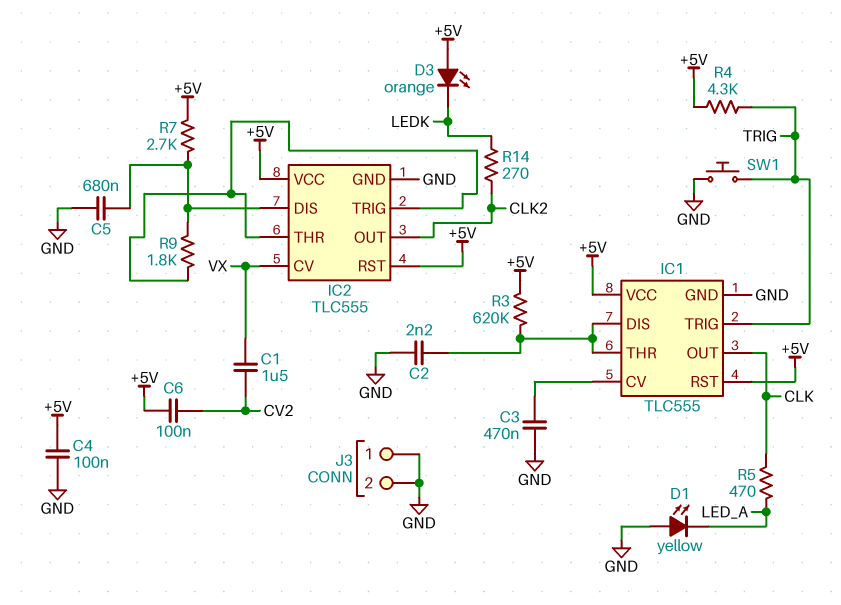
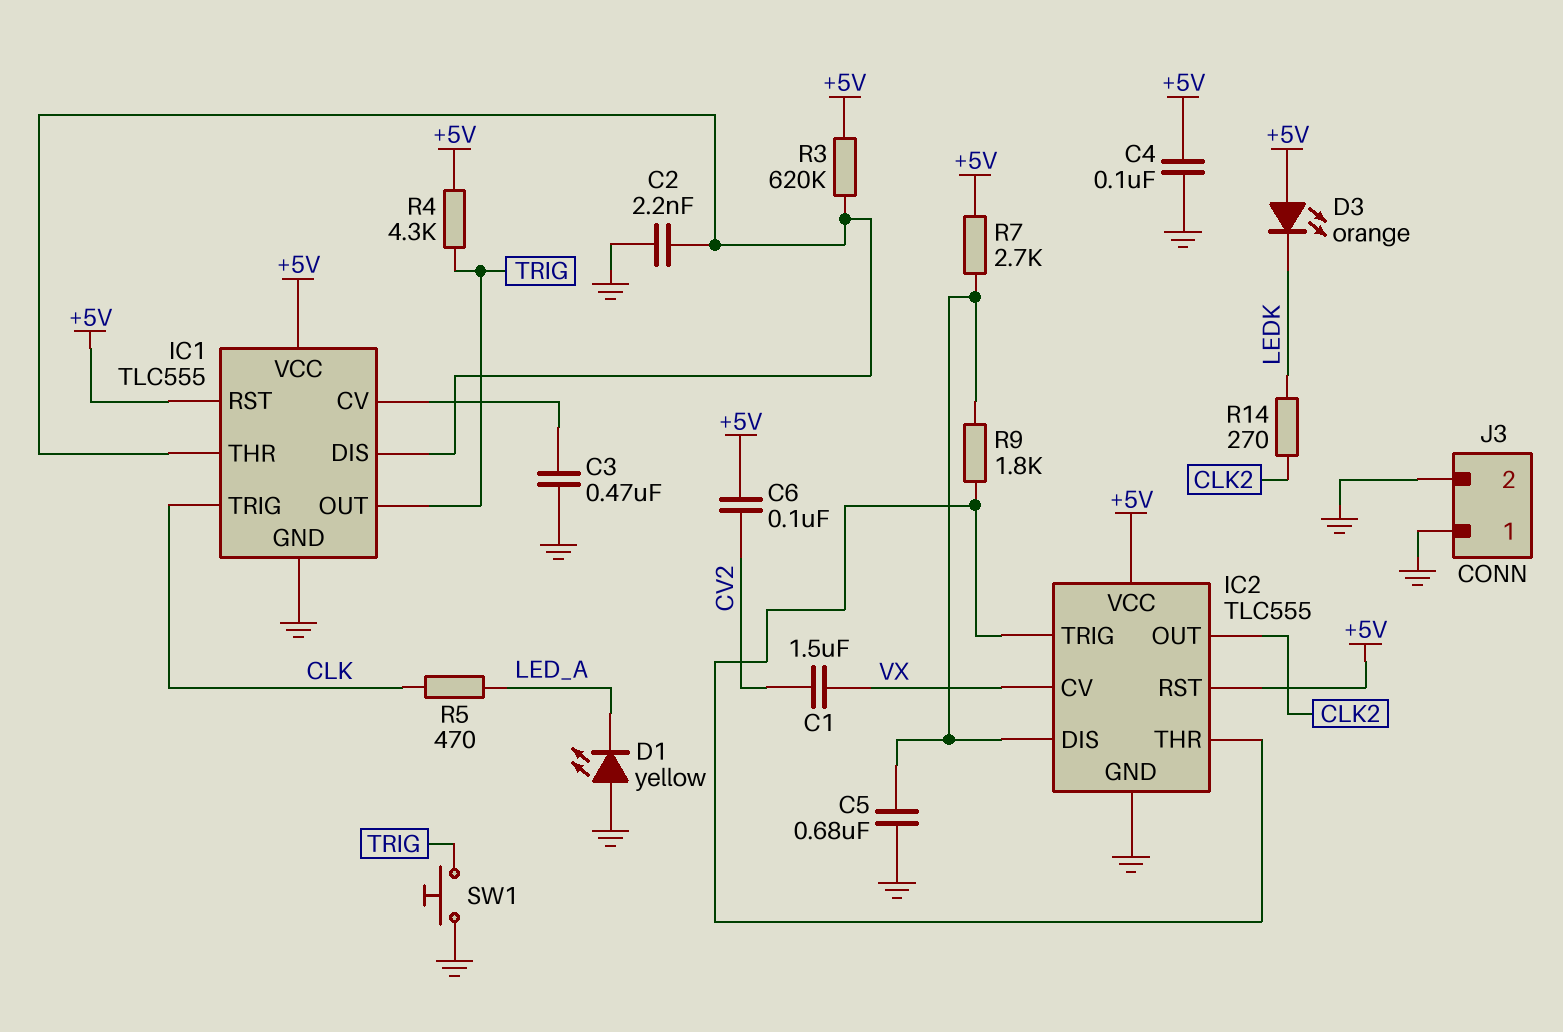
IC1 pin OUT: CLK -> TRIG
IC1 pin TRIG: TRIG -> CLK

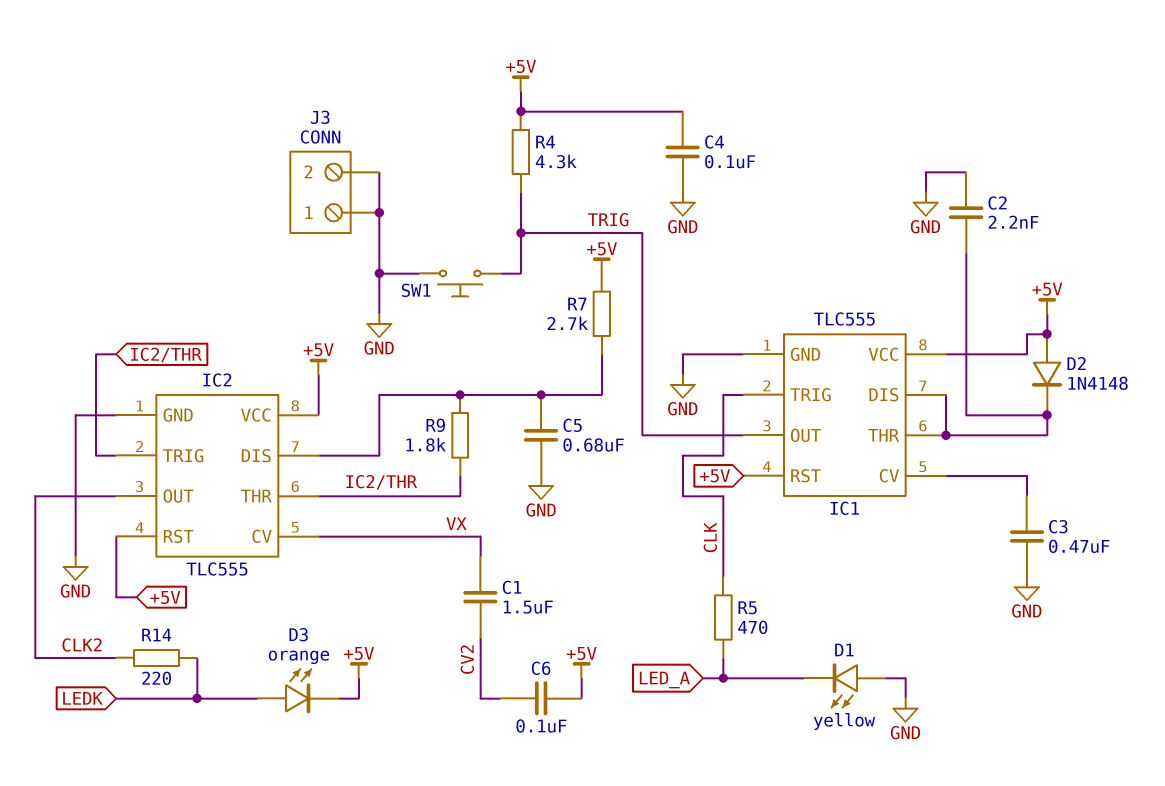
D2: none -> diode 1N4148 (A +5V, K IC1/DIS)
D3: LED orange (A +5V, K LEDK) -> LED orange (A LEDK, K +5V)
R3: 620k (+5V, IC1/DIS) -> none
R14: 270 (CLK2, LEDK) -> 220 (CLK2, LEDK)

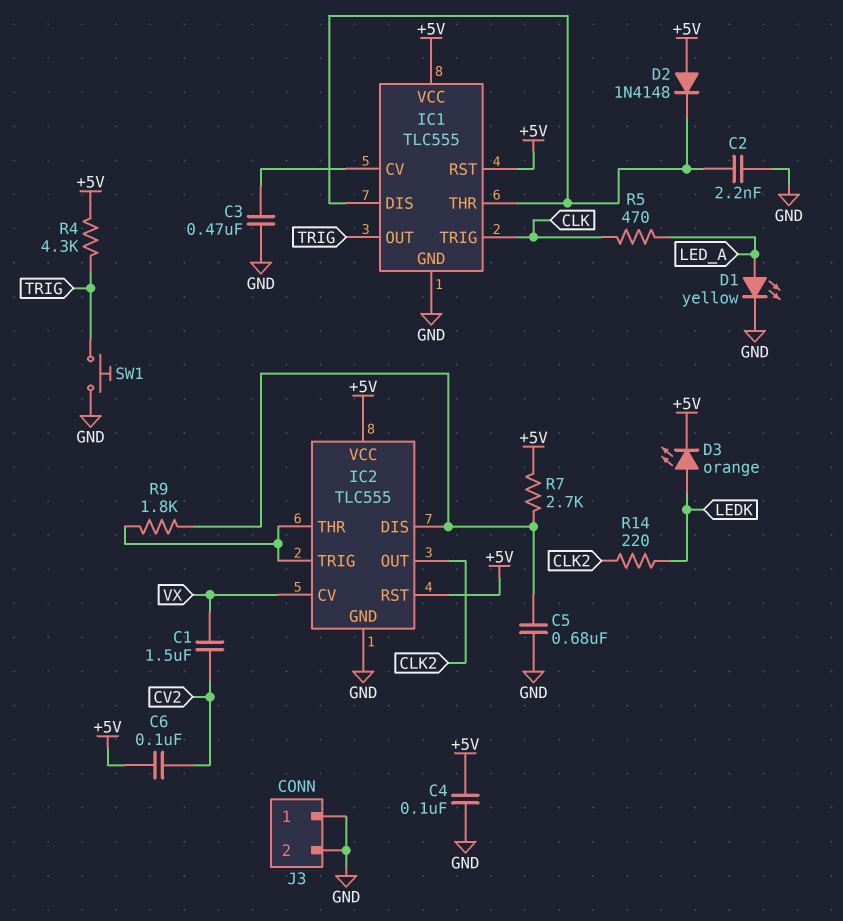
D1: LED yellow (A GND, K LED_A) -> LED yellow (A LED_A, K GND)

